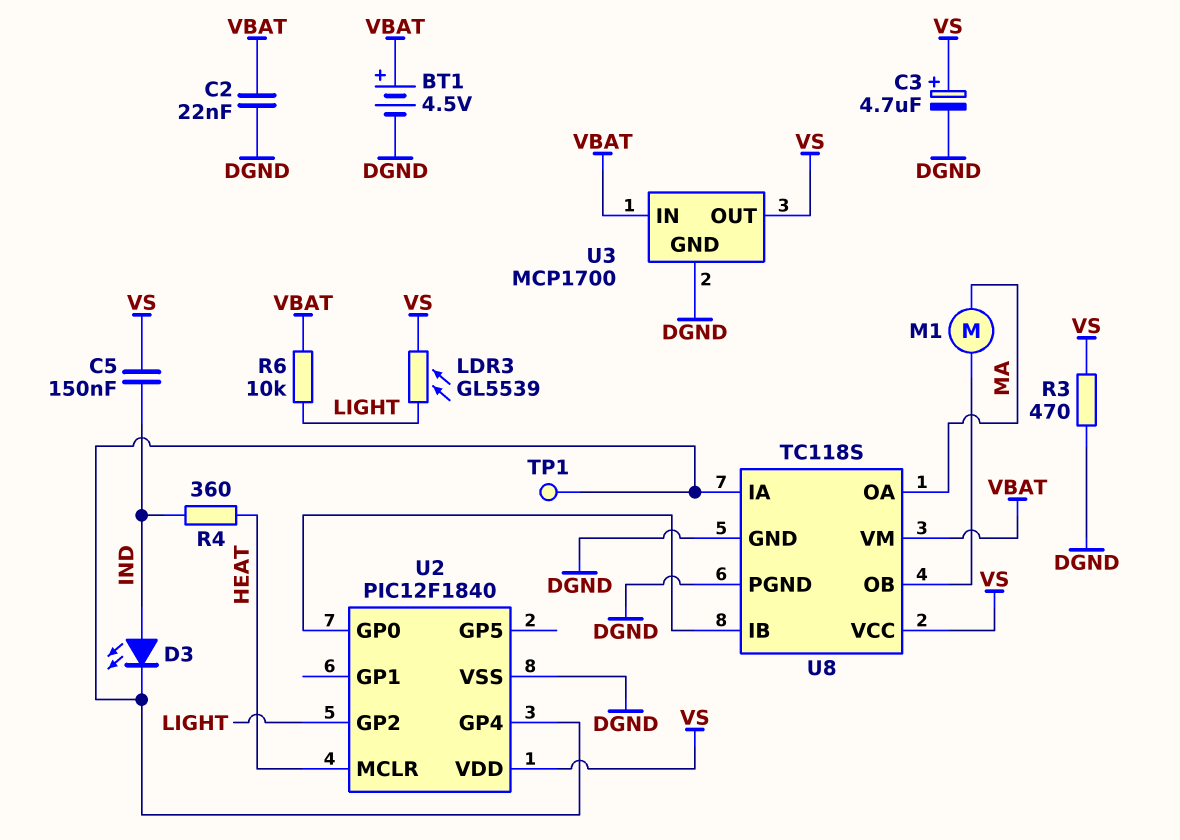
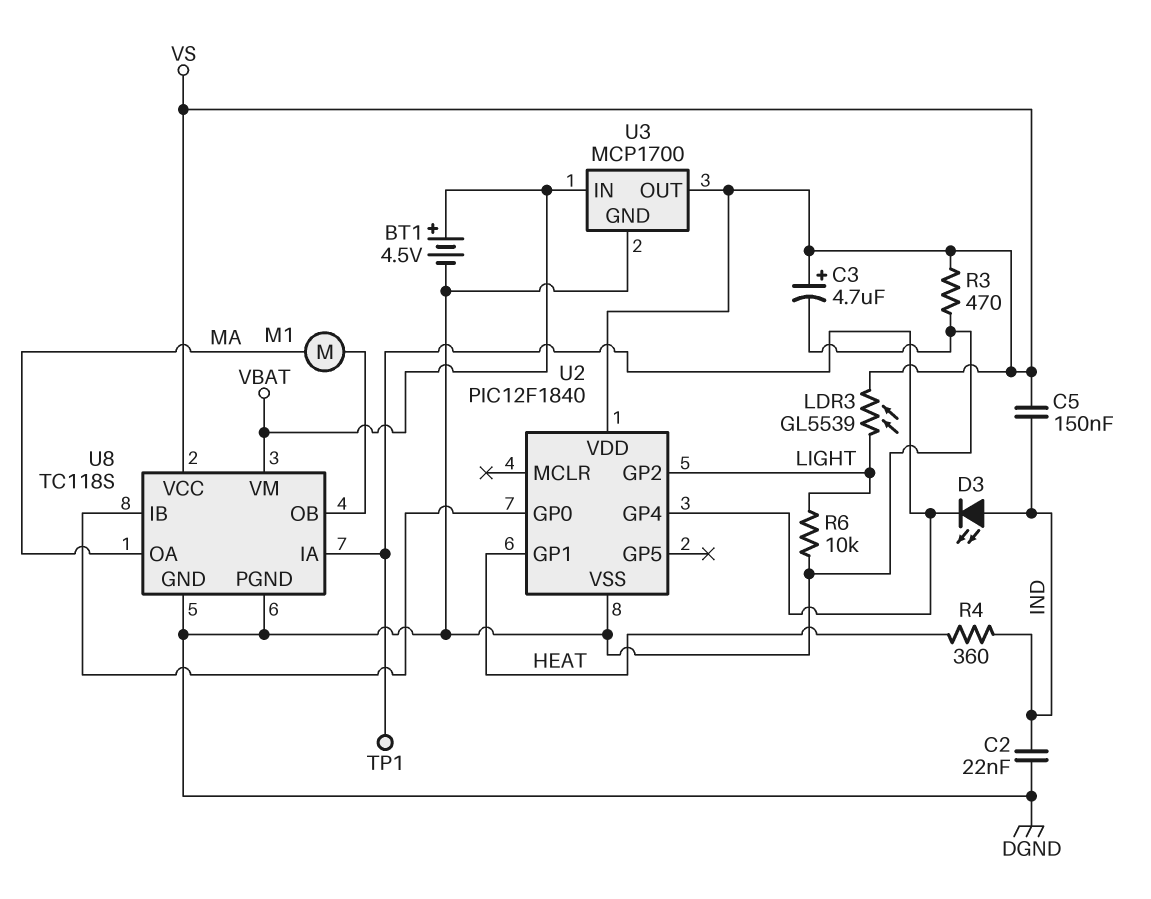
C2: 22nF (DGND, VBAT) -> 22nF (DGND, IND)
R6: 10k (LIGHT, VBAT) -> 10k (DGND, LIGHT)
U2 pin GP1: none -> HEAT
U2 pin MCLR: HEAT -> none

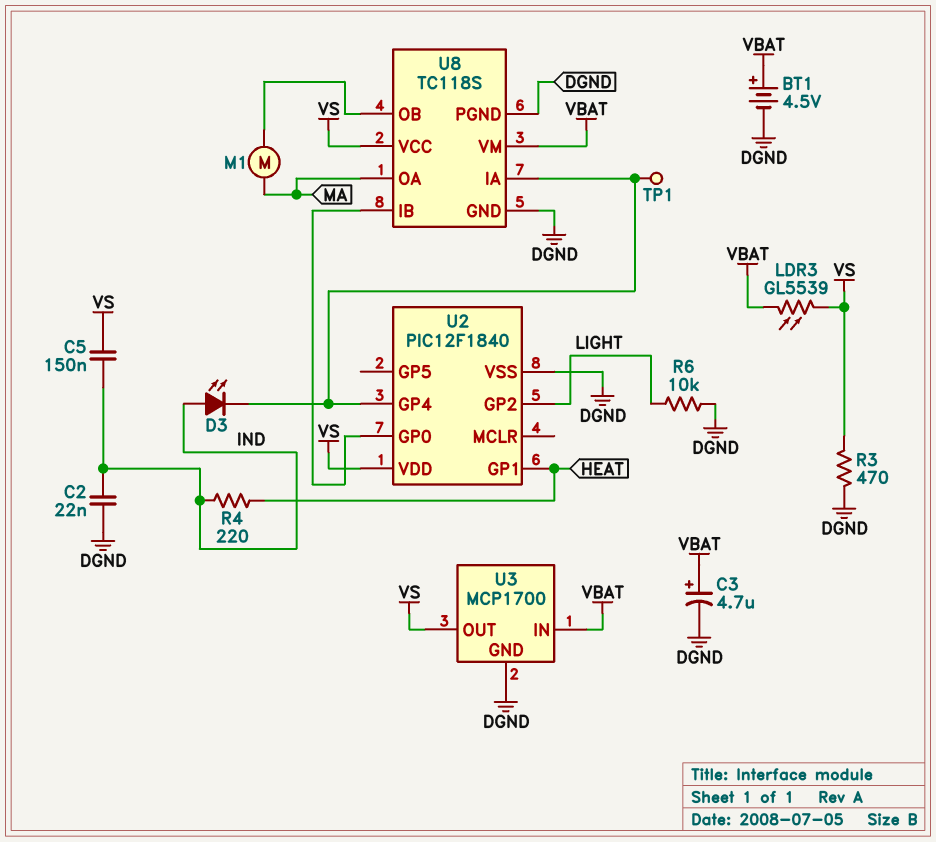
C3: 4.7uF (plus VS, minus DGND) -> 4.7uF (plus VBAT, minus DGND)
LDR3: GL5539 (LIGHT, VS) -> GL5539 (VBAT, VS)
R4: 360 (HEAT, IND) -> 220 (HEAT, IND)

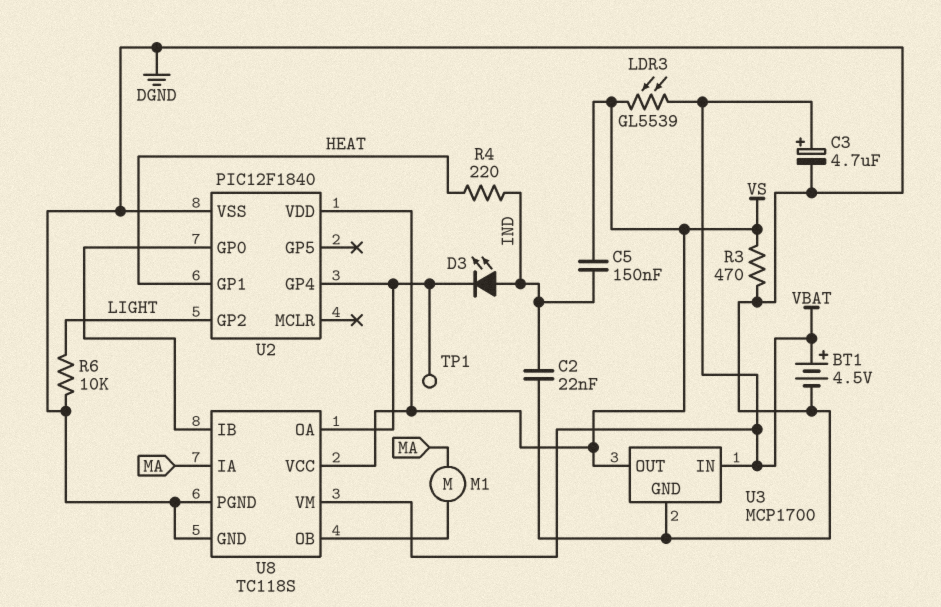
U8 pin IA: U2/GP4 -> MA
U8 pin OA: MA -> U2/GP4

